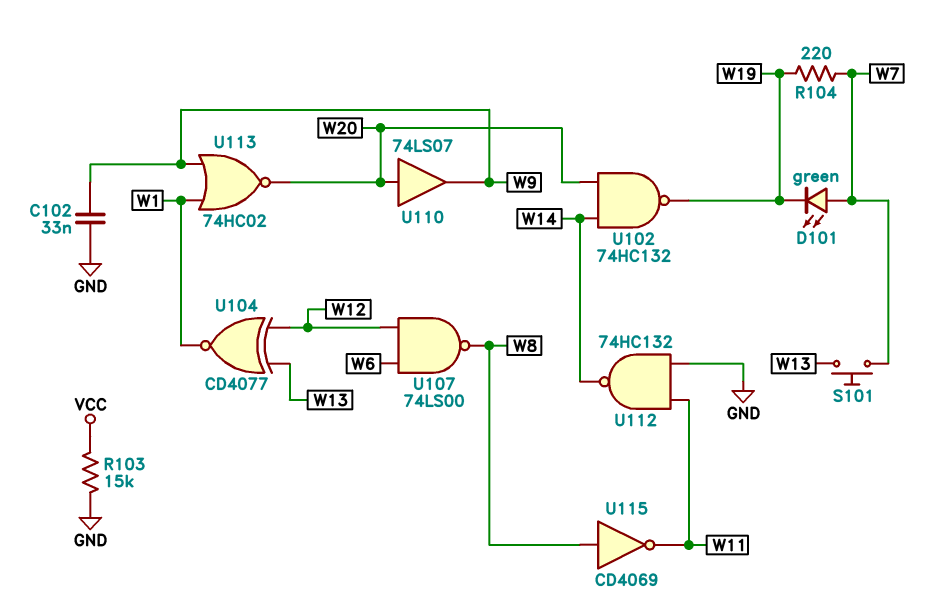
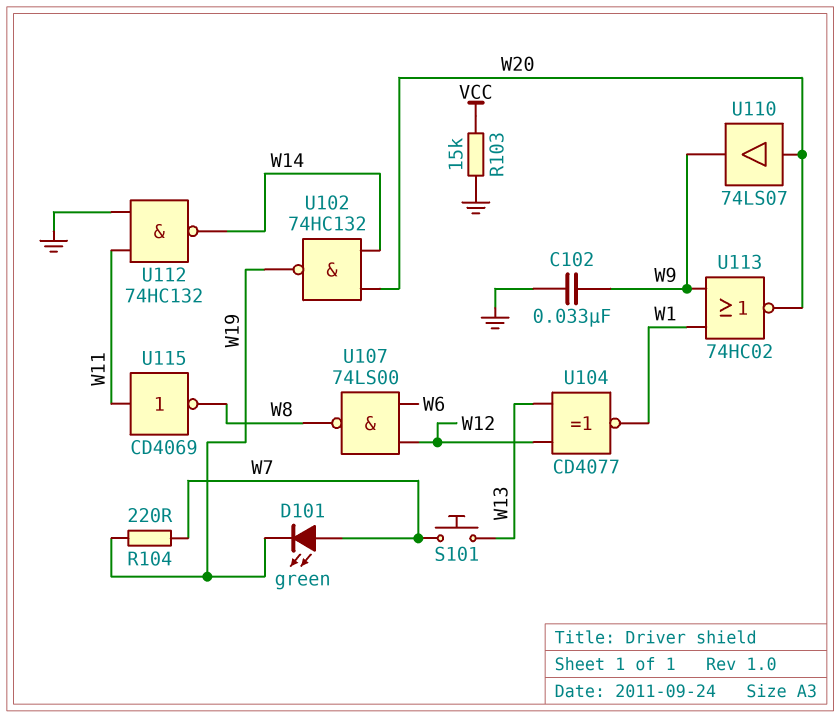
U115: NOT CD4069 (in W8, out W11) -> NOT CD4069 (in W11, out W8)

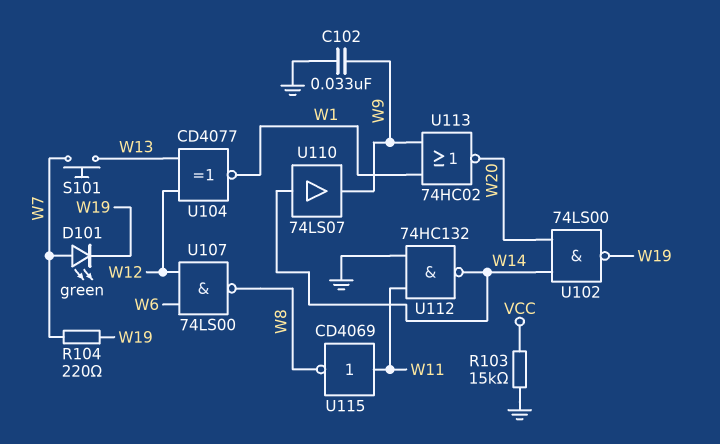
U102: NAND 74HC132 (in W14, in W20, out W19) -> NAND 74LS00 (in W14, in W20, out W19)
U110: buffer 74LS07 (in W20, out W9) -> buffer 74LS07 (in W14, out W9)

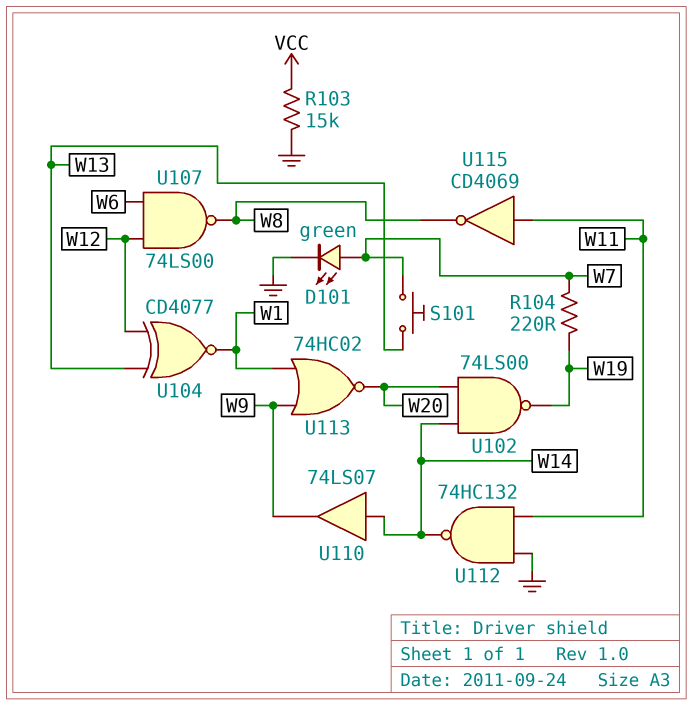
C102: 33nF (GND, W9) -> none
D101: LED green (A W7, K W19) -> LED green (A W7, K GND)

